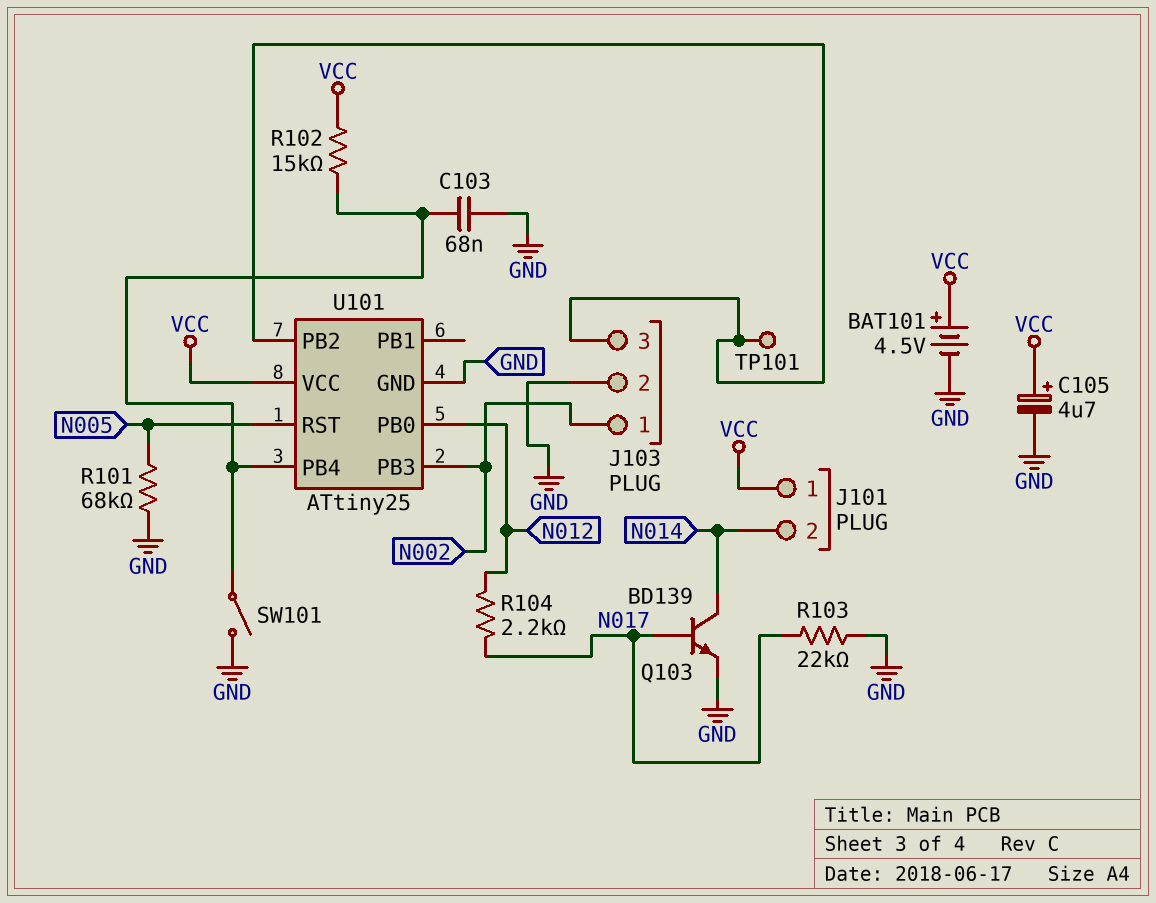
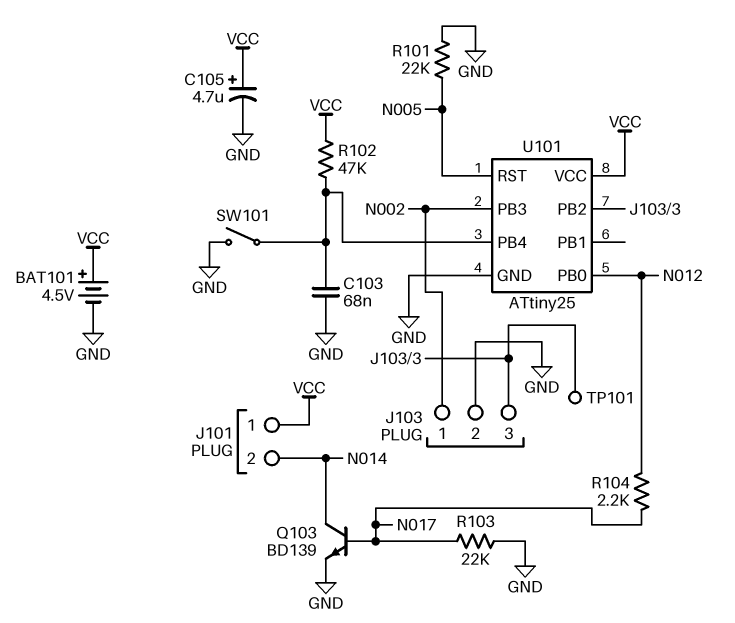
R101: 68k (GND, N005) -> 22k (GND, N005)
R102: 15k (U101/PB4, VCC) -> 47k (U101/PB4, VCC)

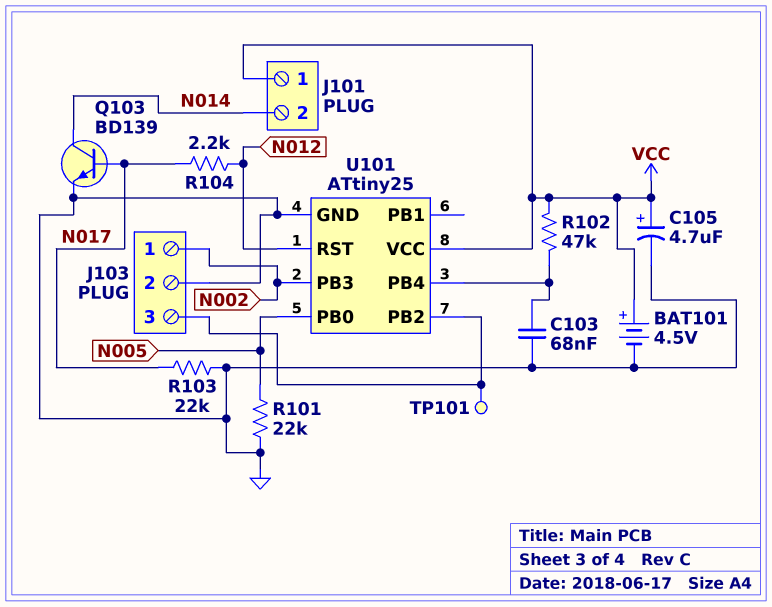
SW101: switch (GND, U101/PB4) -> none
U101 pin PB0: N012 -> N005
U101 pin RST: N005 -> N012

